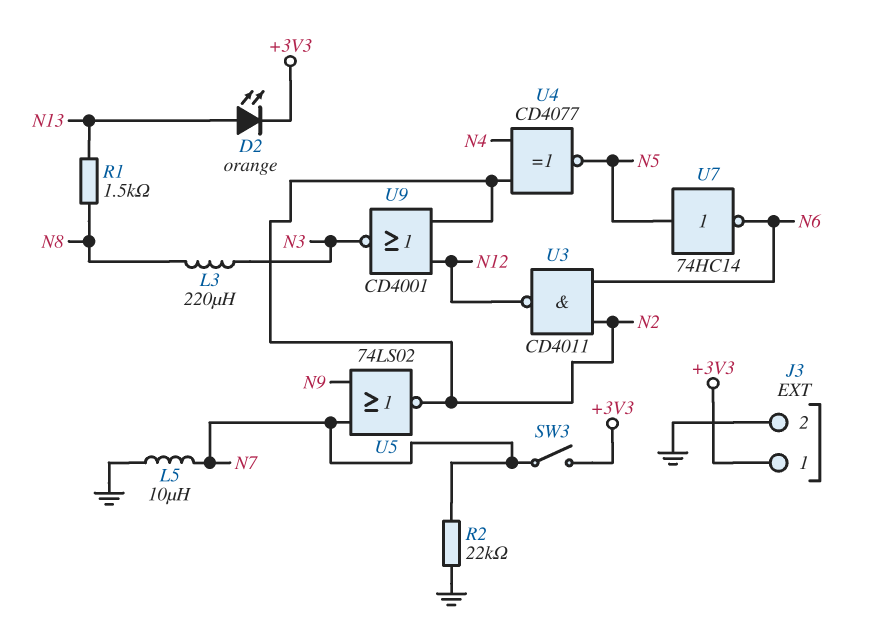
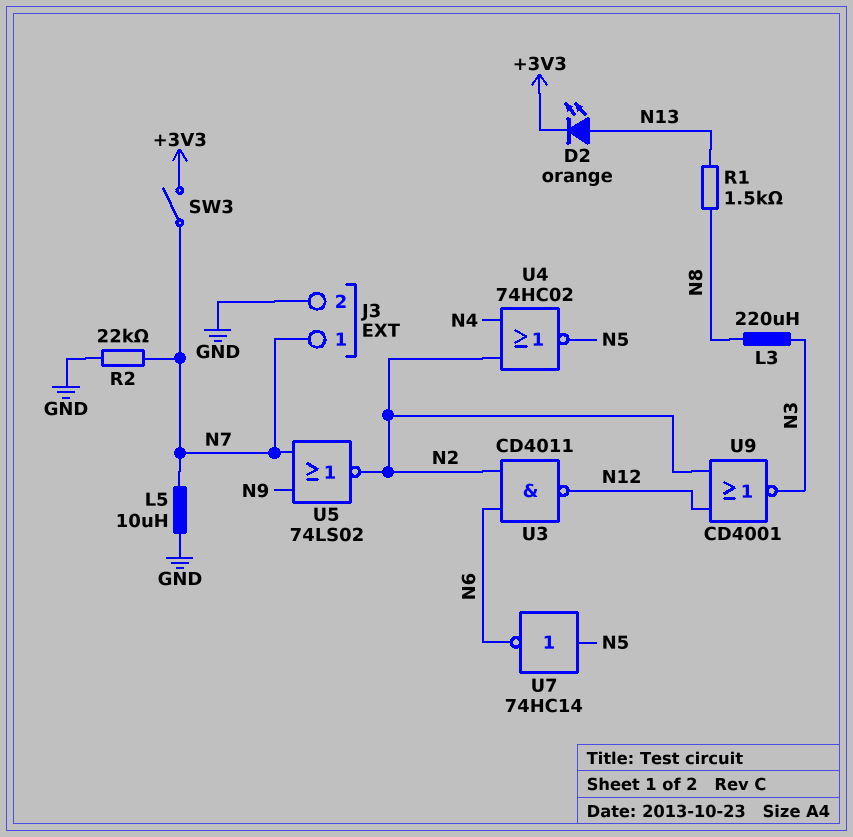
J3 pin 1: +3V3 -> N7
U4: XNOR CD4077 (in N2, in N4, out N5) -> NOR 74HC02 (in N2, in N4, out N5)

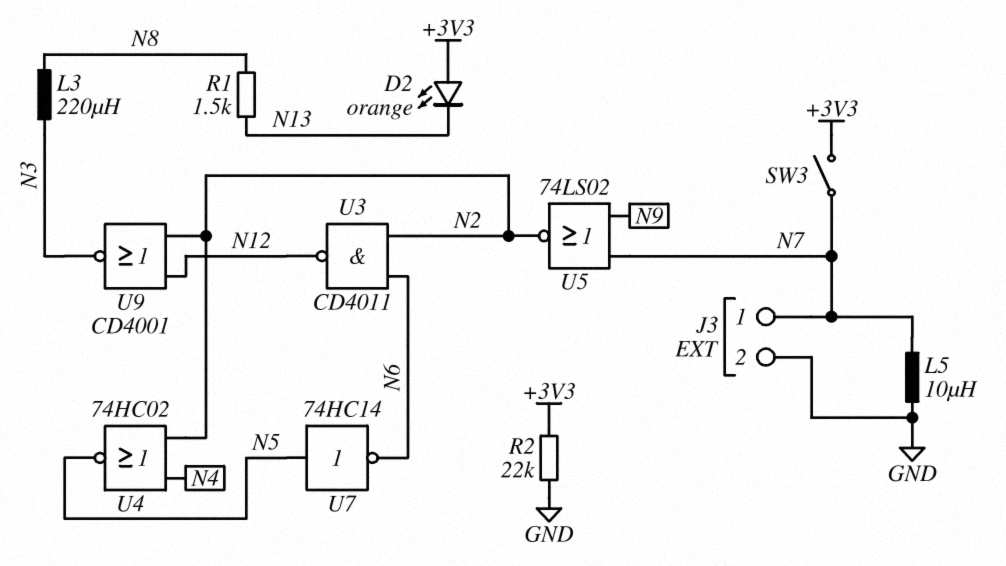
D2: LED orange (A N13, K +3V3) -> LED orange (A +3V3, K N13)
R2: 22k (GND, N7) -> 22k (+3V3, GND)

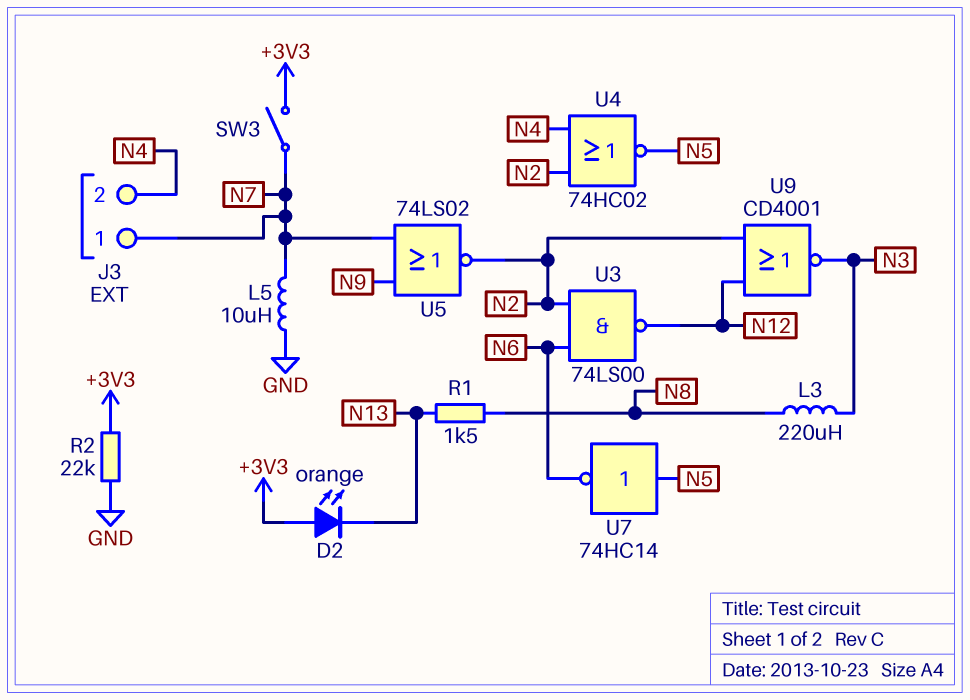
J3 pin 2: GND -> N4
U3: NAND CD4011 (in N2, in N6, out N12) -> NAND 74LS00 (in N2, in N6, out N12)

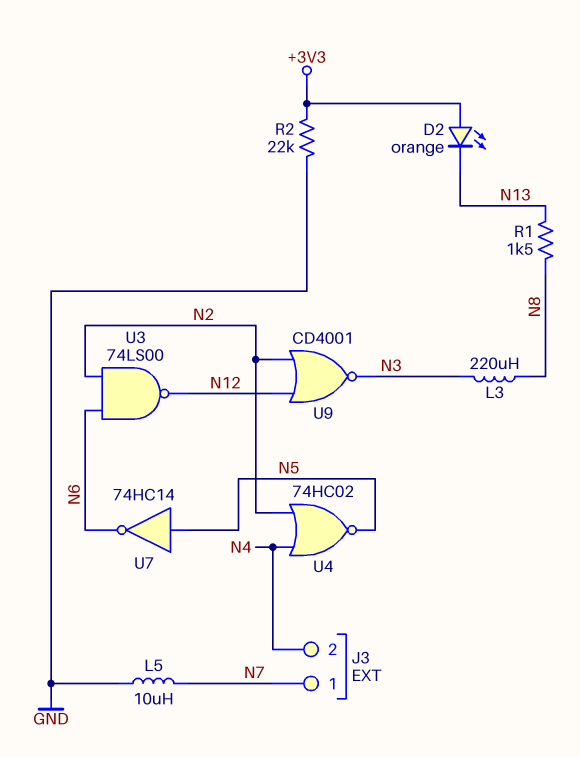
SW3: switch (+3V3, N7) -> none
U5: NOR 74LS02 (in N7, in N9, out N2) -> none

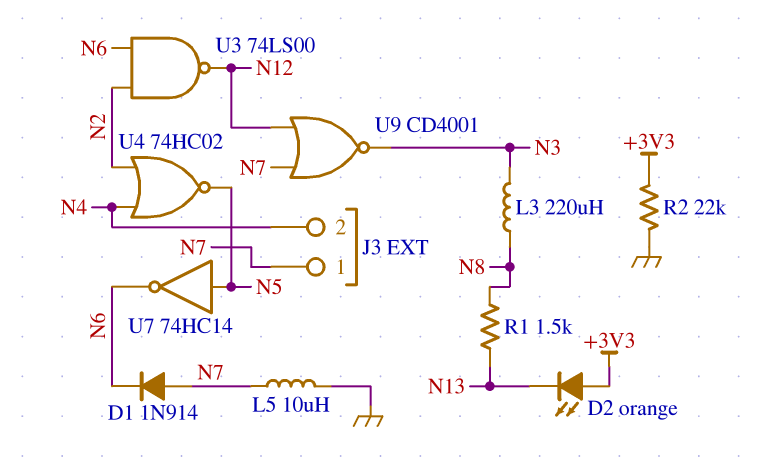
D1: none -> diode 1N914 (A N7, K N6)
U9: NOR CD4001 (in N2, in N12, out N3) -> NOR CD4001 (in N7, in N12, out N3)

